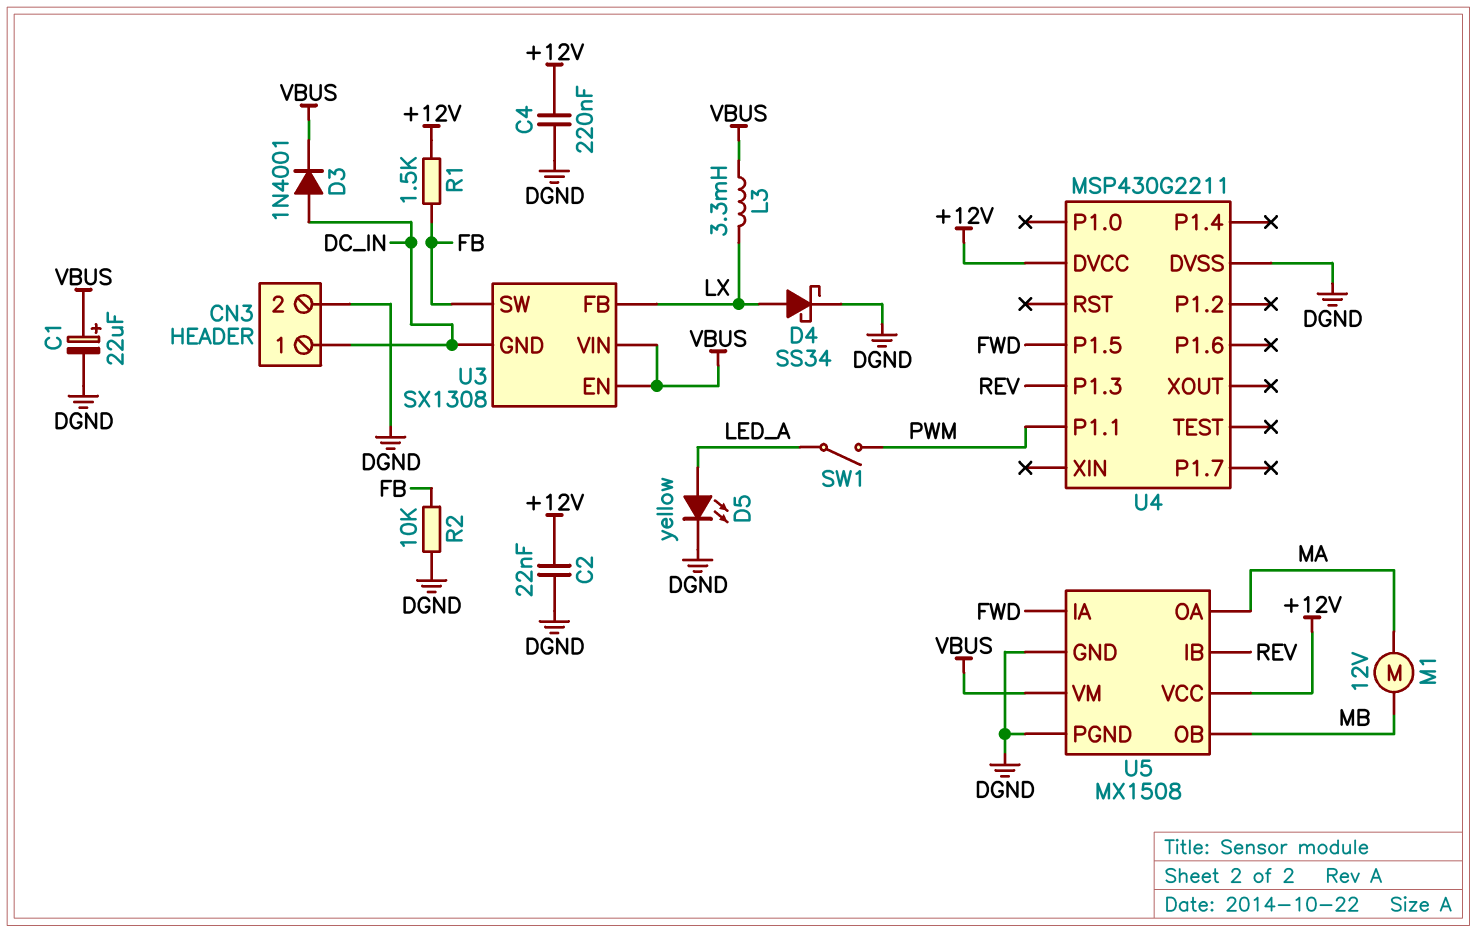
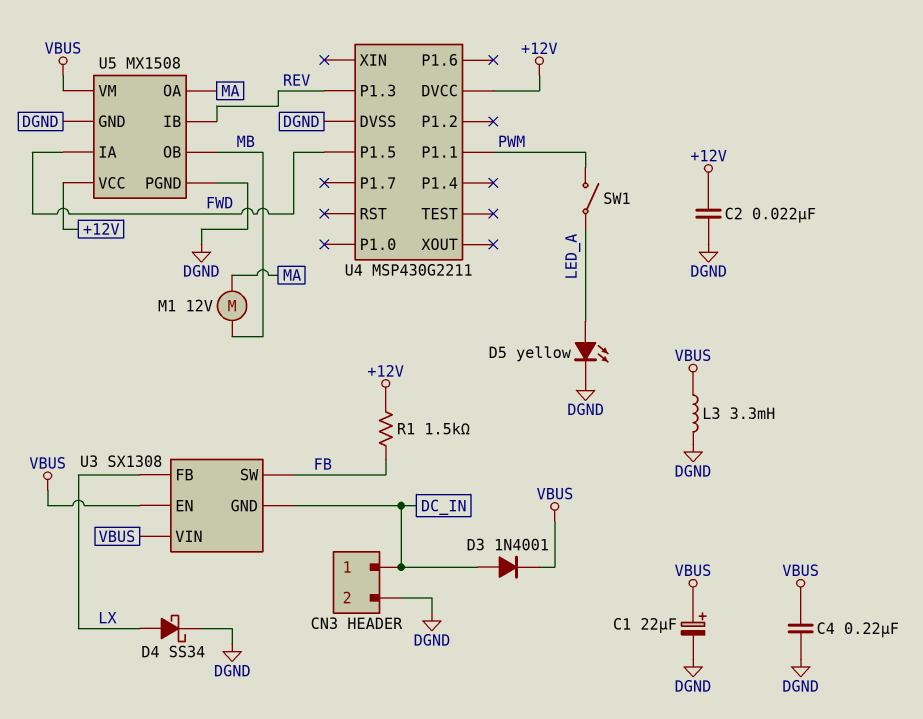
C4: 220nF (+12V, DGND) -> 220nF (DGND, VBUS)
L3: 3.3mH (LX, VBUS) -> 3.3mH (DGND, VBUS)
R2: 10k (DGND, FB) -> none

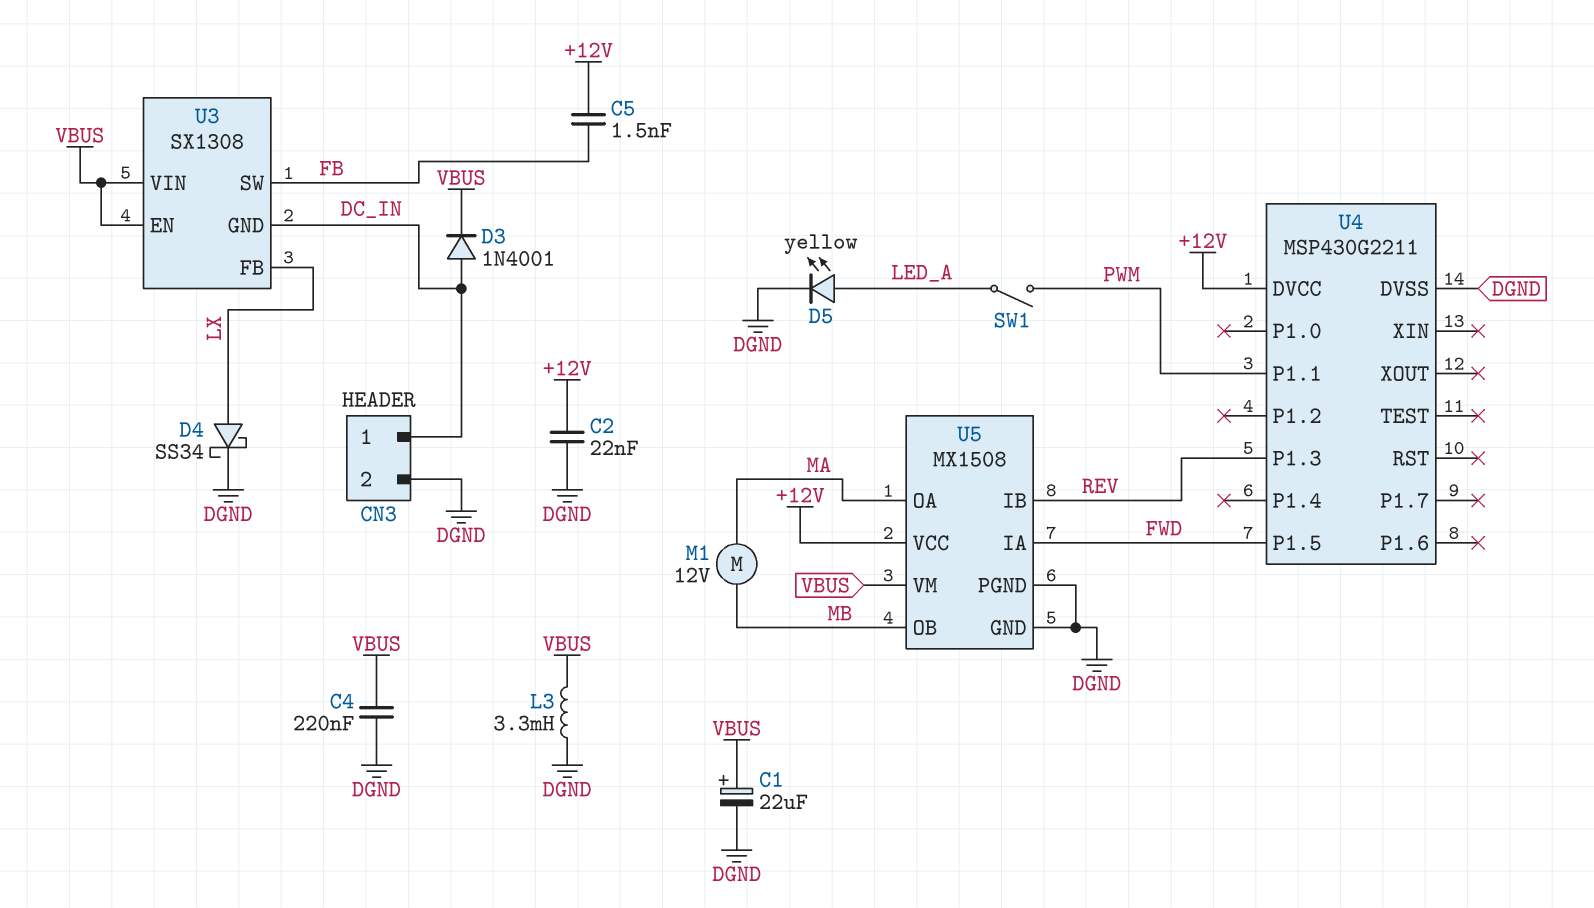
C5: none -> 1.5nF (+12V, FB)
R1: 1.5k (+12V, FB) -> none

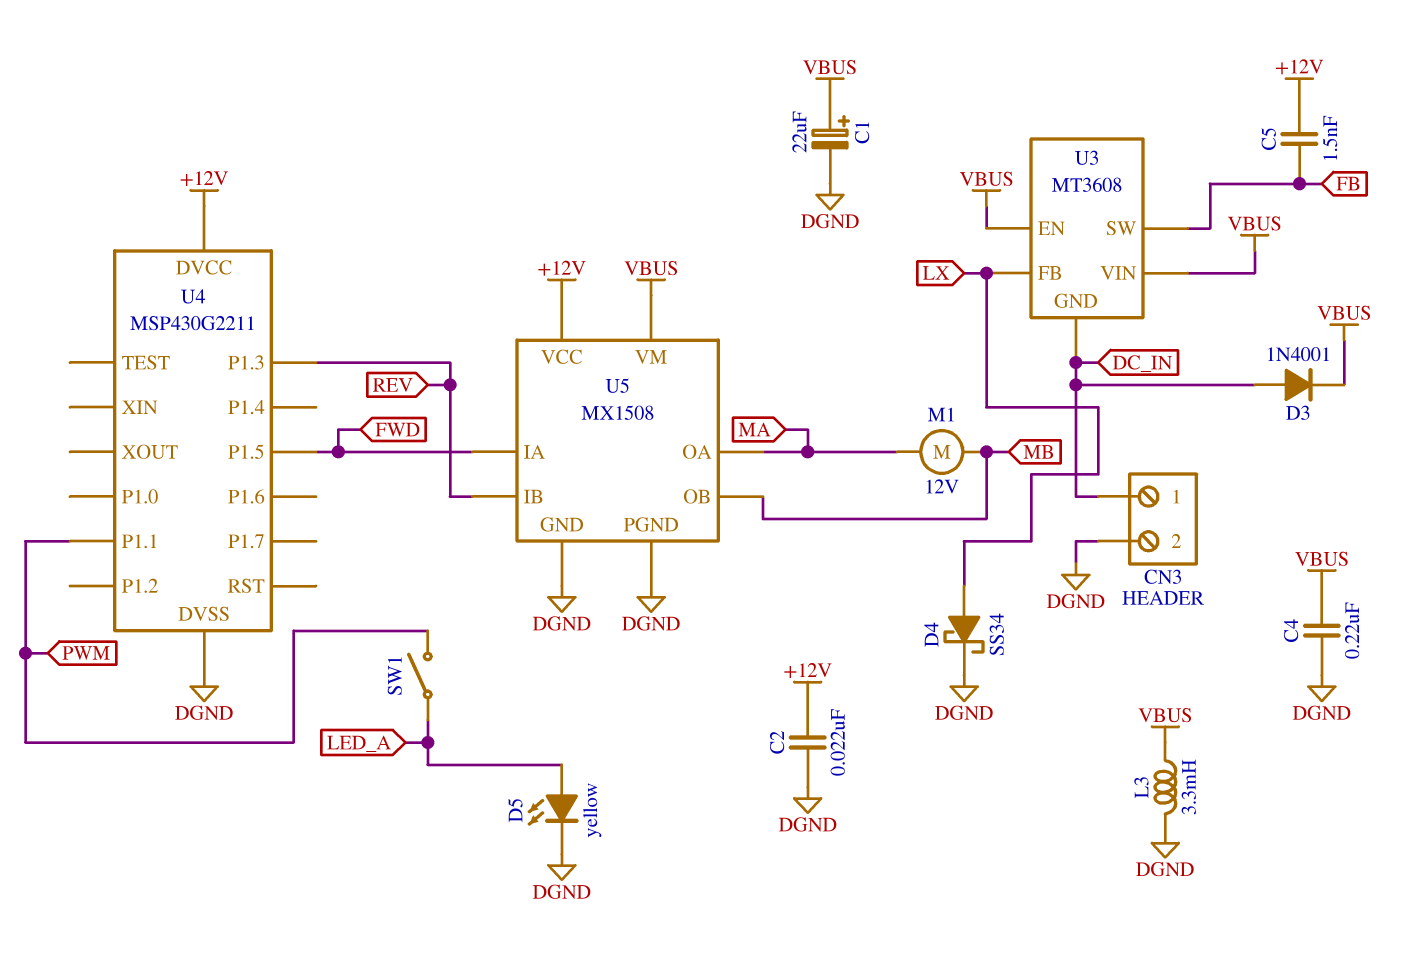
U3: SX1308 -> MT3608

